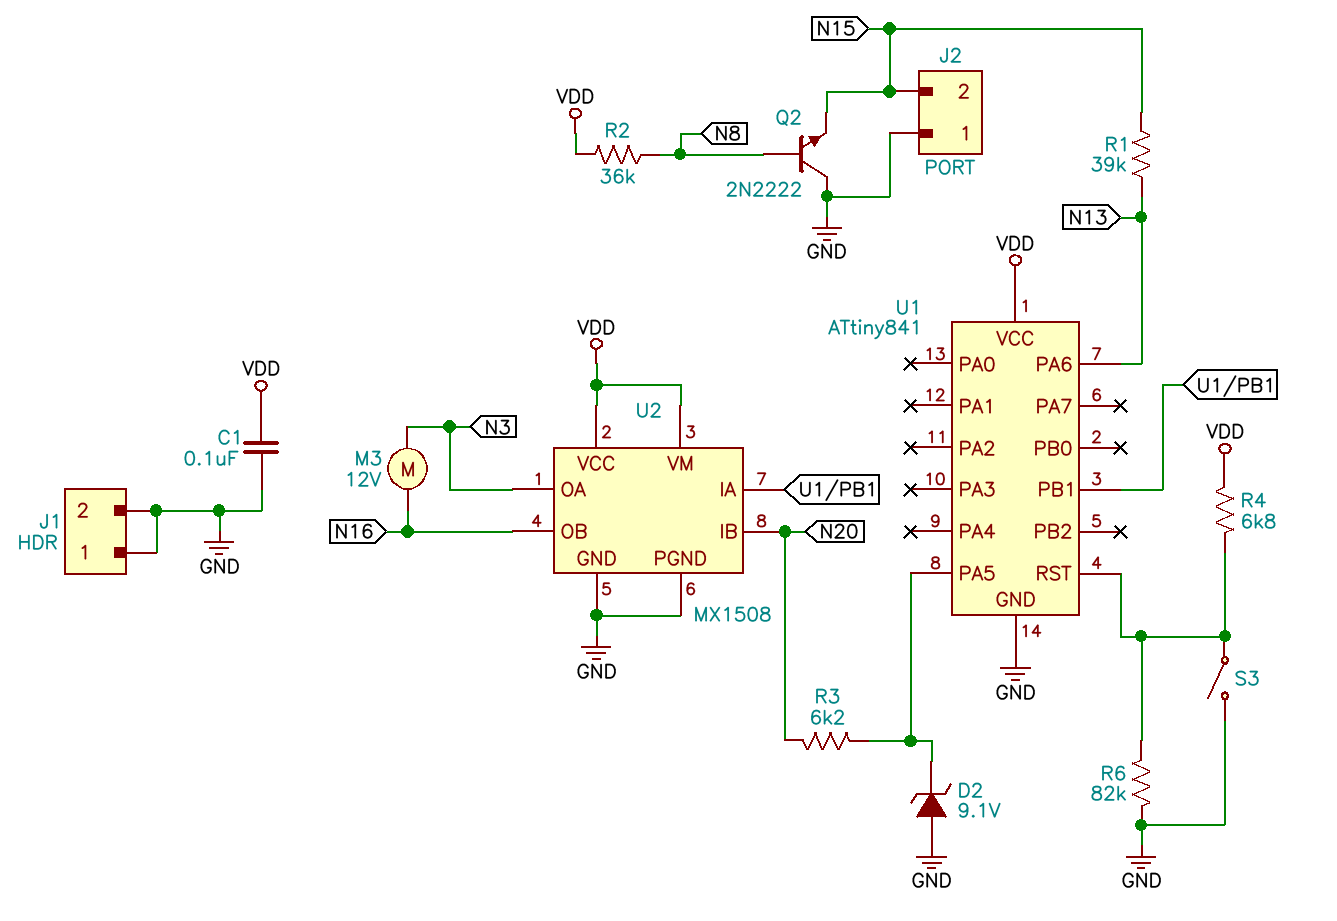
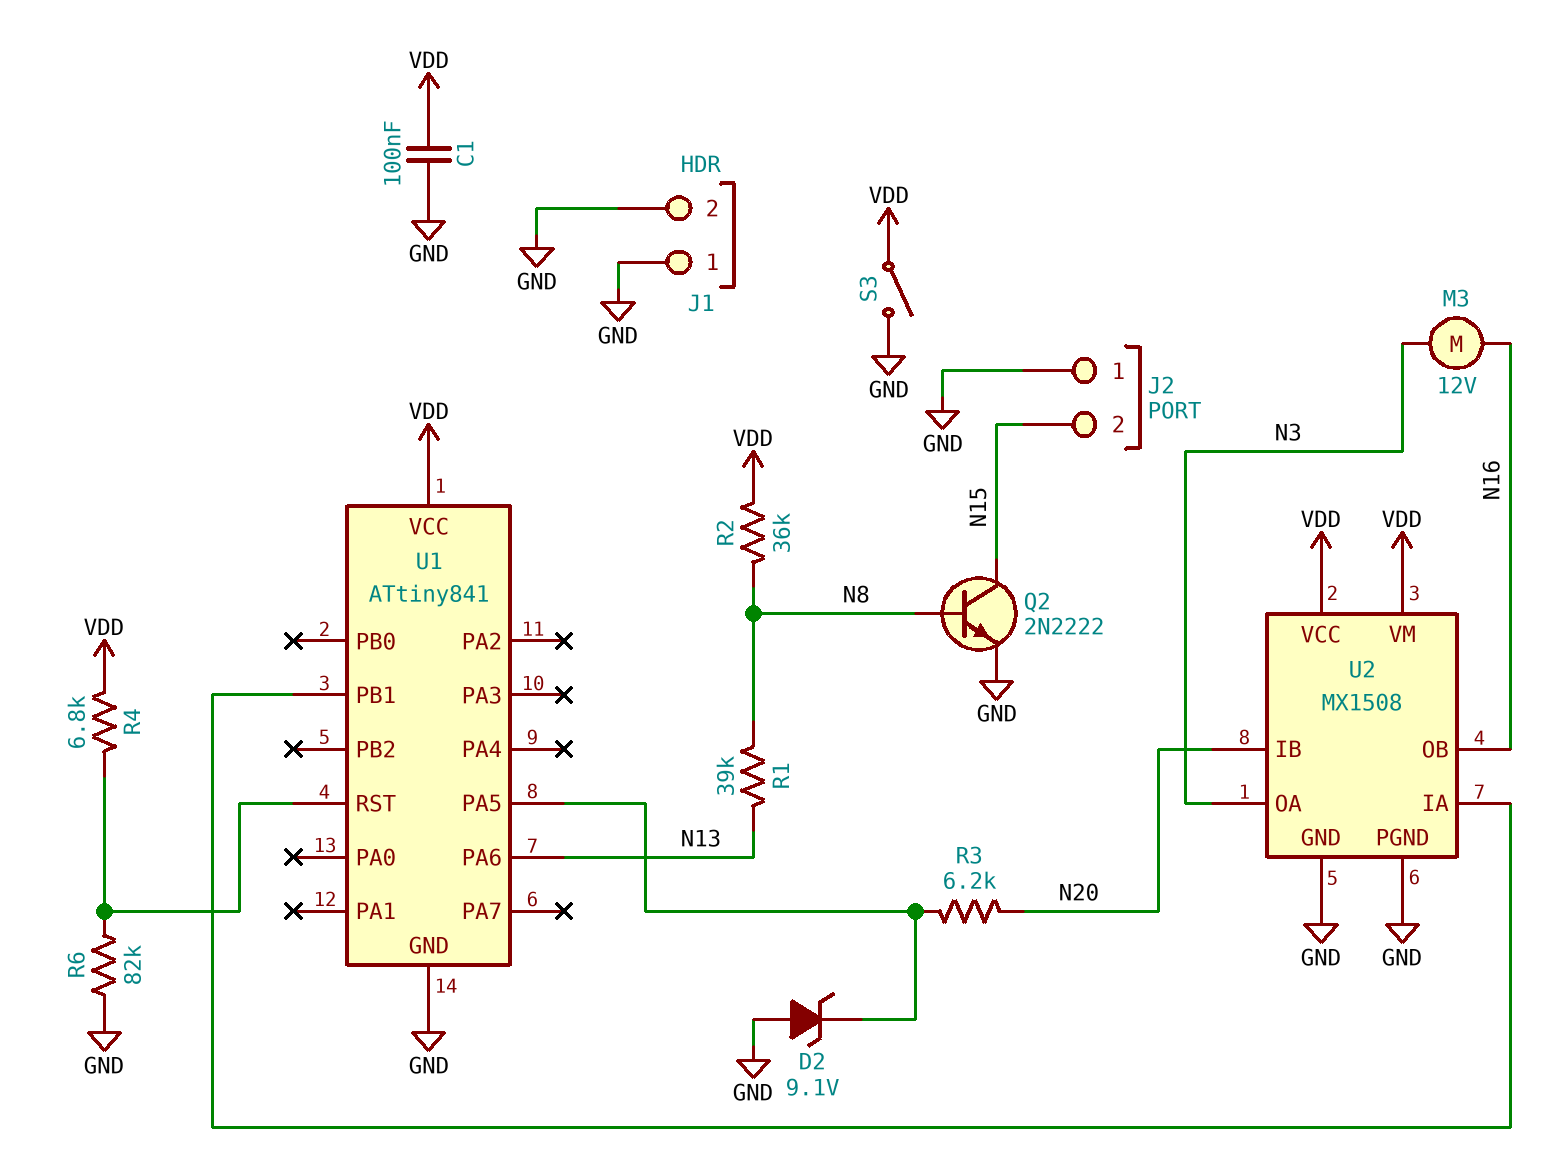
Q2: NPN 2N2222 (B N8, C GND, E N15) -> NPN 2N2222 (B N8, C N15, E GND)
R1: 39k (N13, N15) -> 39k (N8, N13)
S3: switch (GND, U1/RST) -> switch (GND, VDD)

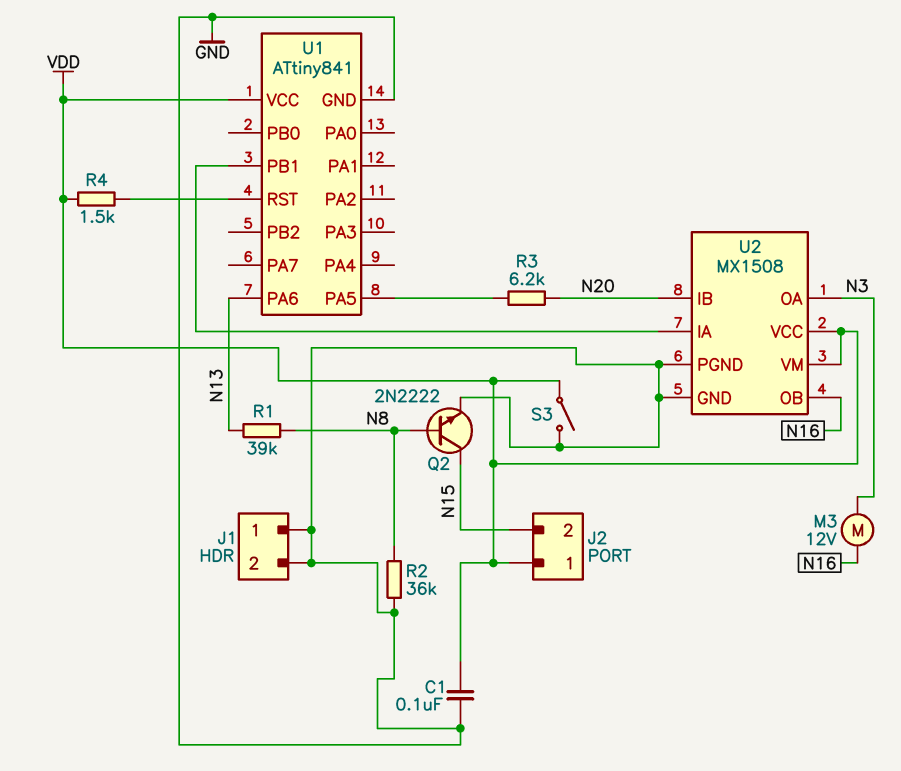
D2: zener 9.1V (A GND, K U1/PA5) -> none
J2 pin 1: GND -> VDD
R2: 36k (N8, VDD) -> 36k (GND, N8)
R4: 6.8k (U1/RST, VDD) -> 1.5k (U1/RST, VDD)
R6: 82k (GND, U1/RST) -> none

